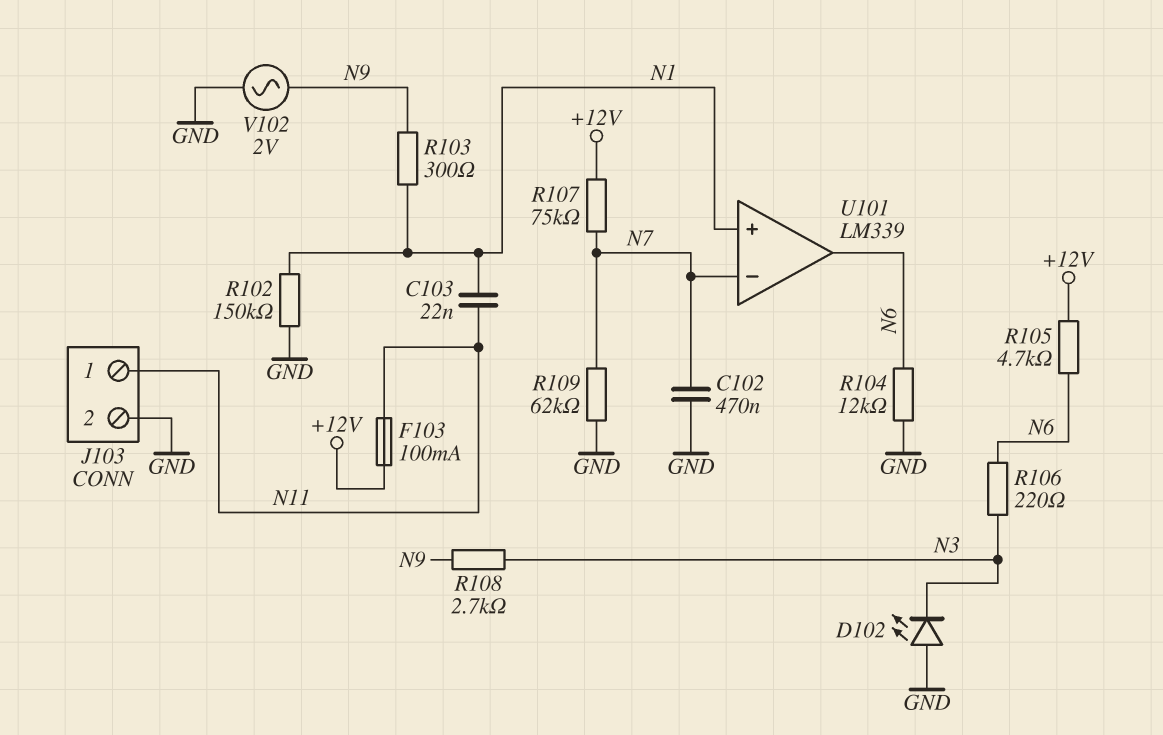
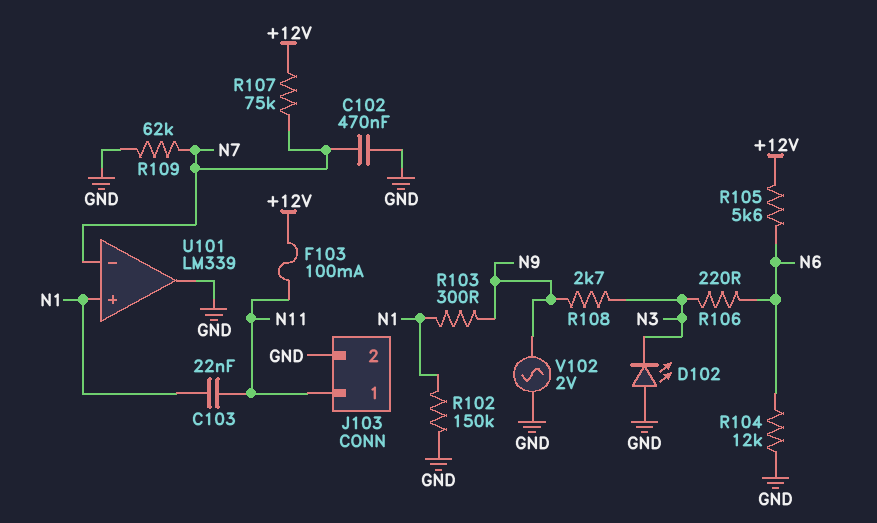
R105: 4.7k (+12V, N6) -> 5.6k (+12V, N6)
U101 pin out: N6 -> GND

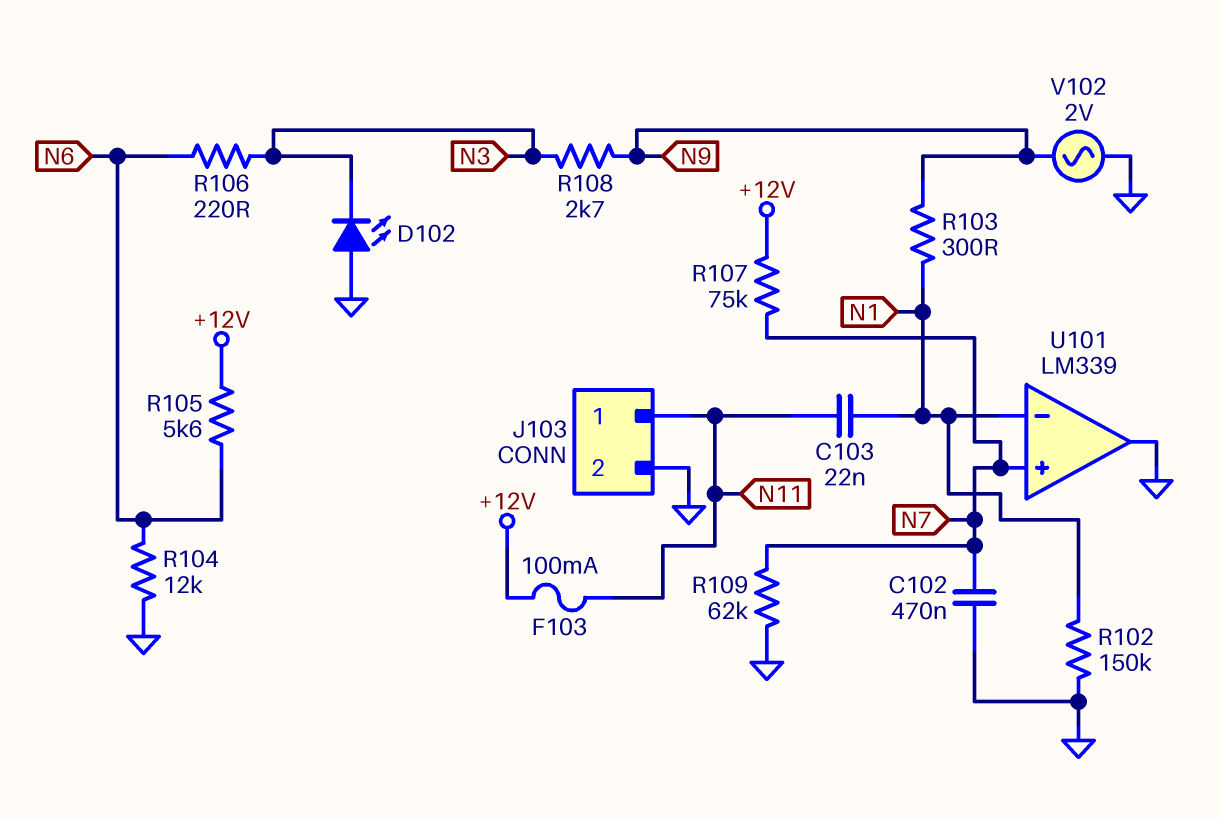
U101 pin in+: N1 -> N7
U101 pin in-: N7 -> N1

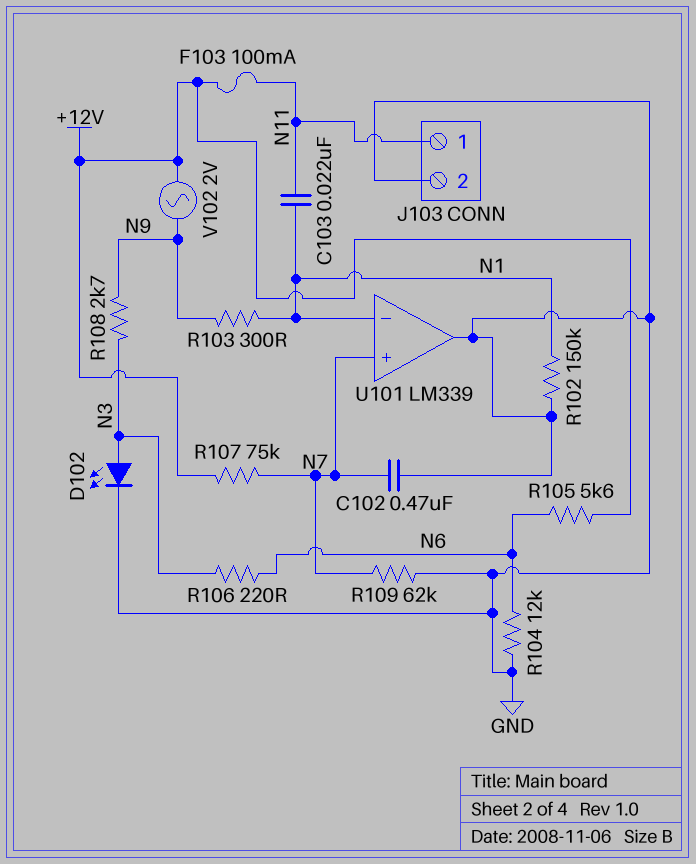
D102: LED (A GND, K N3) -> LED (A N3, K GND)
V102: AC 2V (GND, N9) -> AC 2V (+12V, N9)

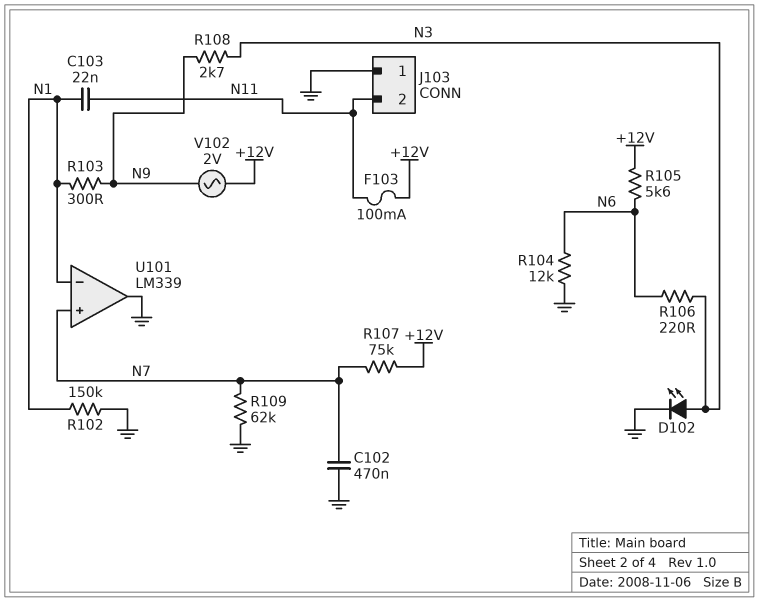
J103 pin 1: N11 -> GND
J103 pin 2: GND -> N11

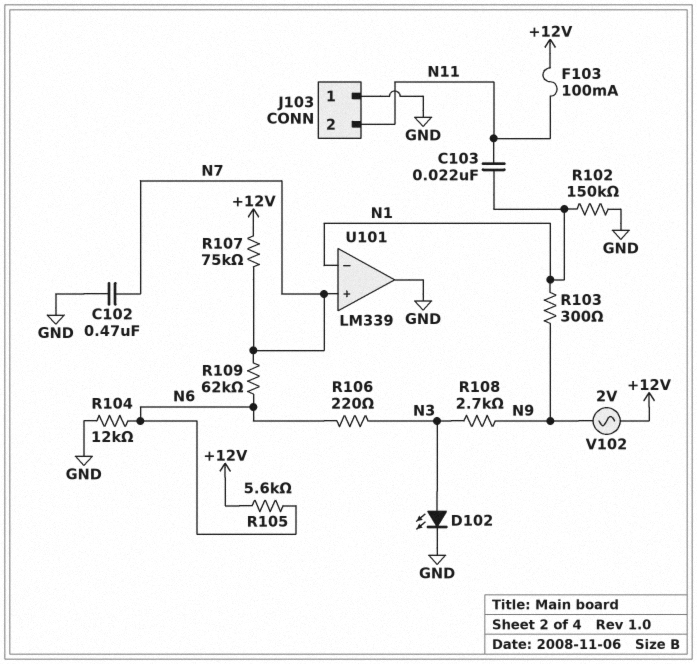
R109: 62k (GND, N7) -> 62k (N6, N7)

